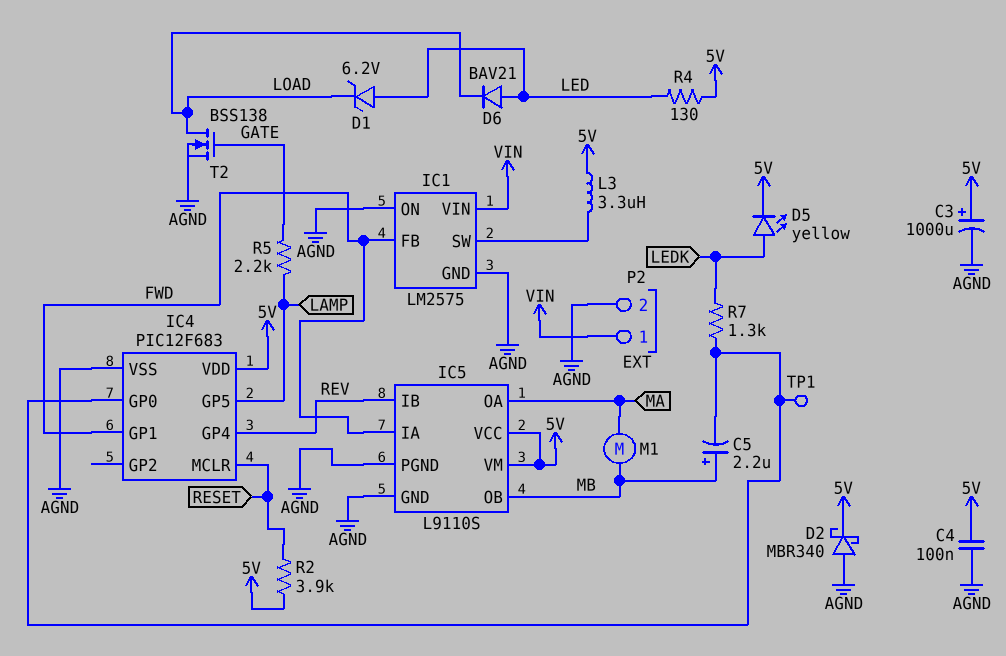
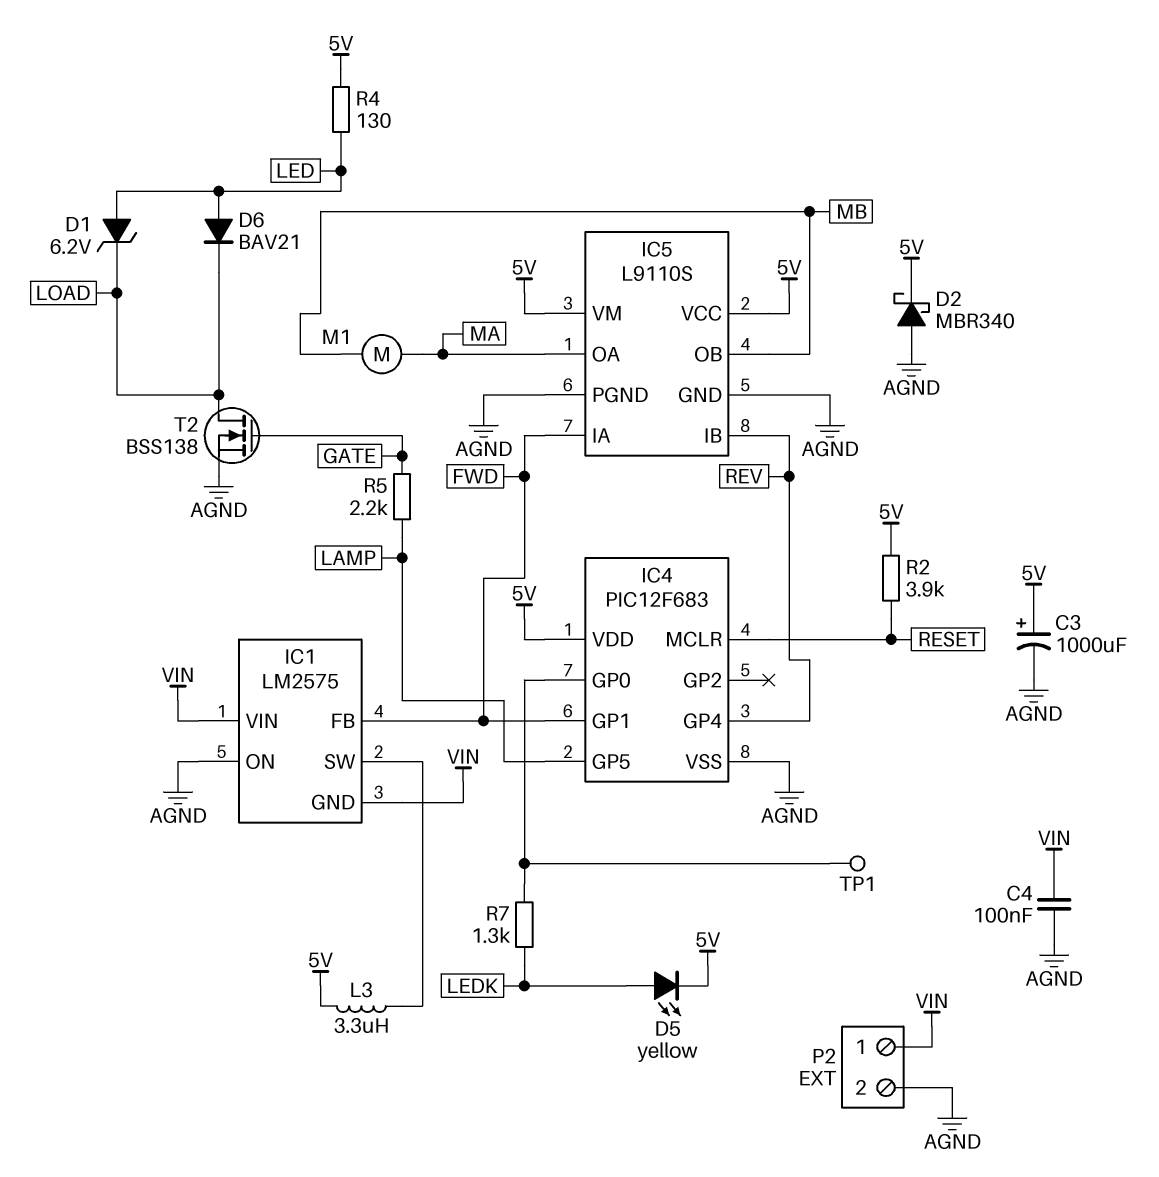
C4: 100nF (5V, AGND) -> 100nF (AGND, VIN)
C5: 2.2uF (plus MB, minus IC4/GP0) -> none
IC1 pin GND: AGND -> VIN

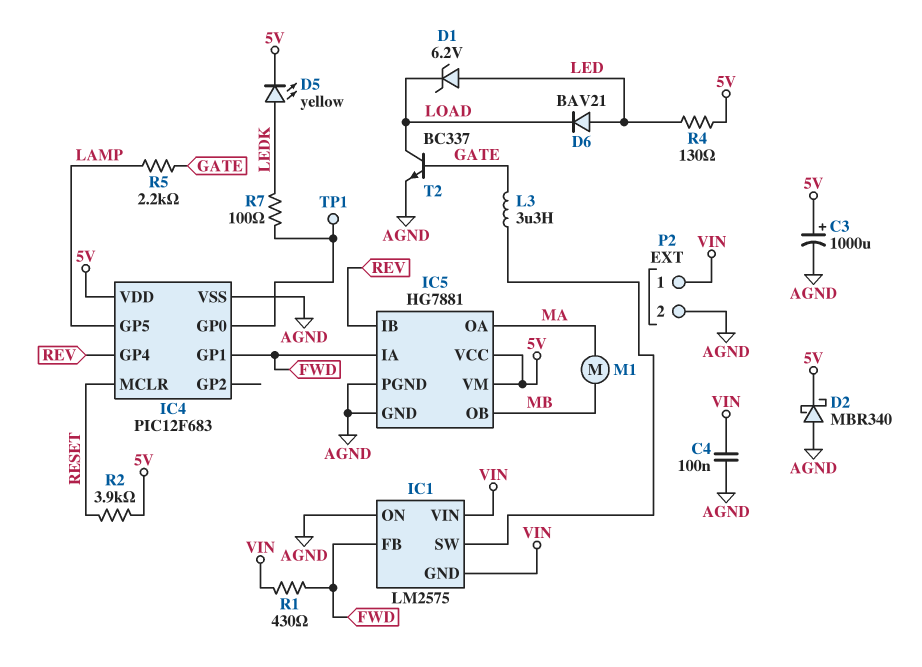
IC5: L9110S -> HG7881
L3: 3.3uH (5V, IC1/SW) -> 3.3uH (GATE, IC1/SW)
R1: none -> 430 (FWD, VIN)
R7: 1.3k (IC4/GP0, LEDK) -> 100 (IC4/GP0, LEDK)
T2: NMOS BSS138 (G GATE, D LOAD, S AGND) -> NPN BC337 (B GATE, C LOAD, E AGND)

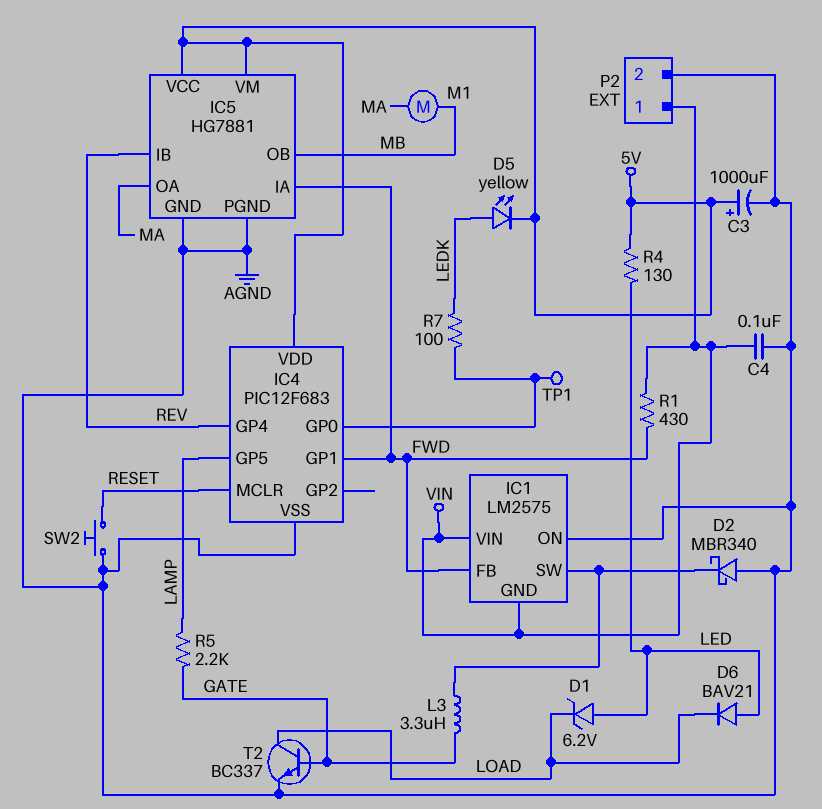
D2: schottky MBR340 (A AGND, K 5V) -> schottky MBR340 (A AGND, K IC1/SW)
R2: 3.9k (5V, RESET) -> none
SW2: none -> button (AGND, RESET)

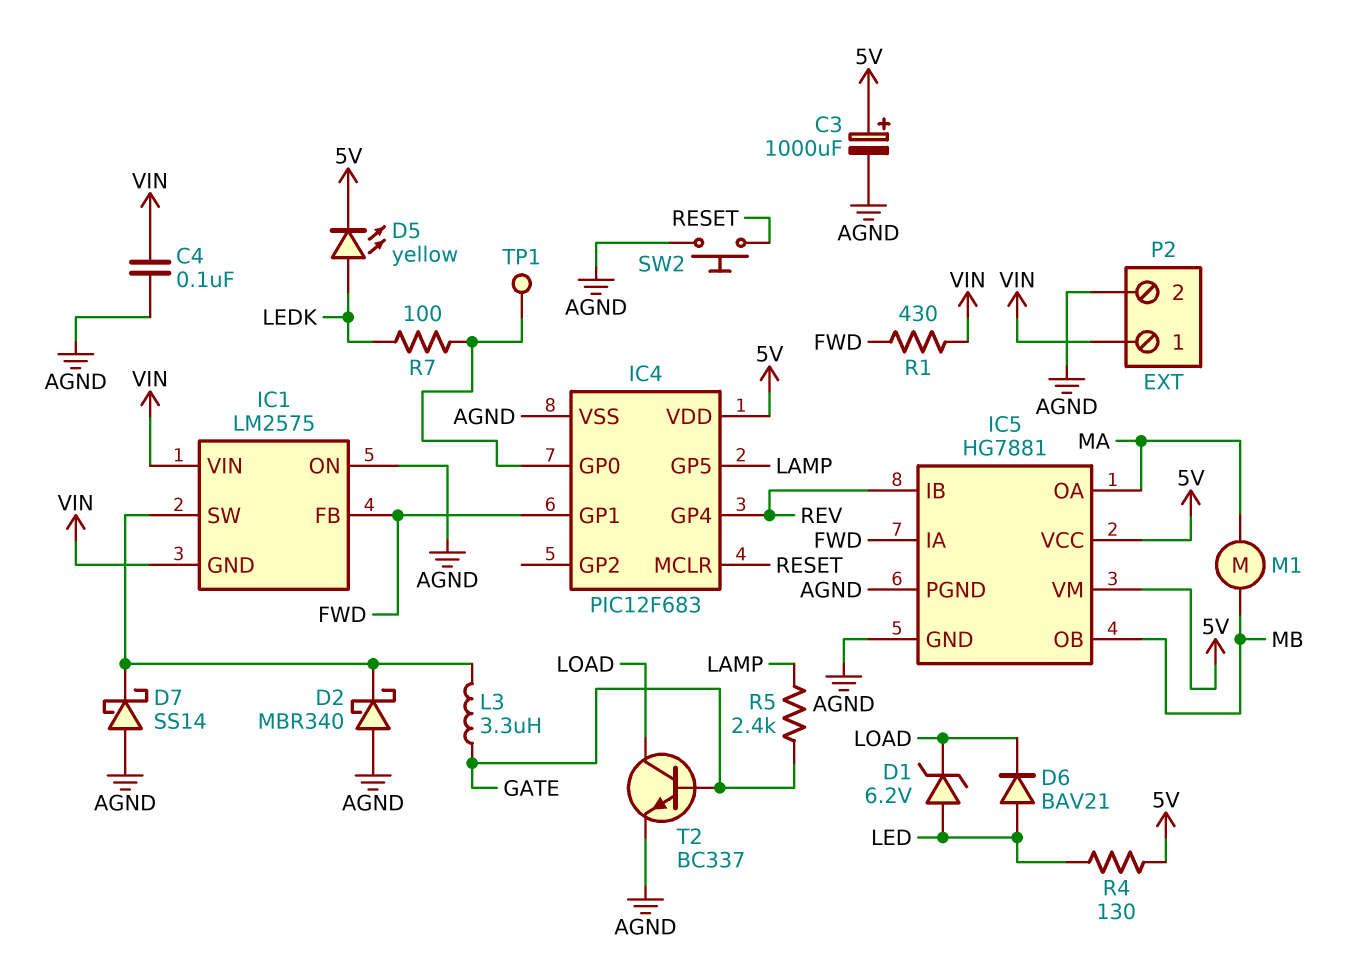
D7: none -> schottky SS14 (A AGND, K IC1/SW)
R5: 2.2k (GATE, LAMP) -> 2.4k (GATE, LAMP)

